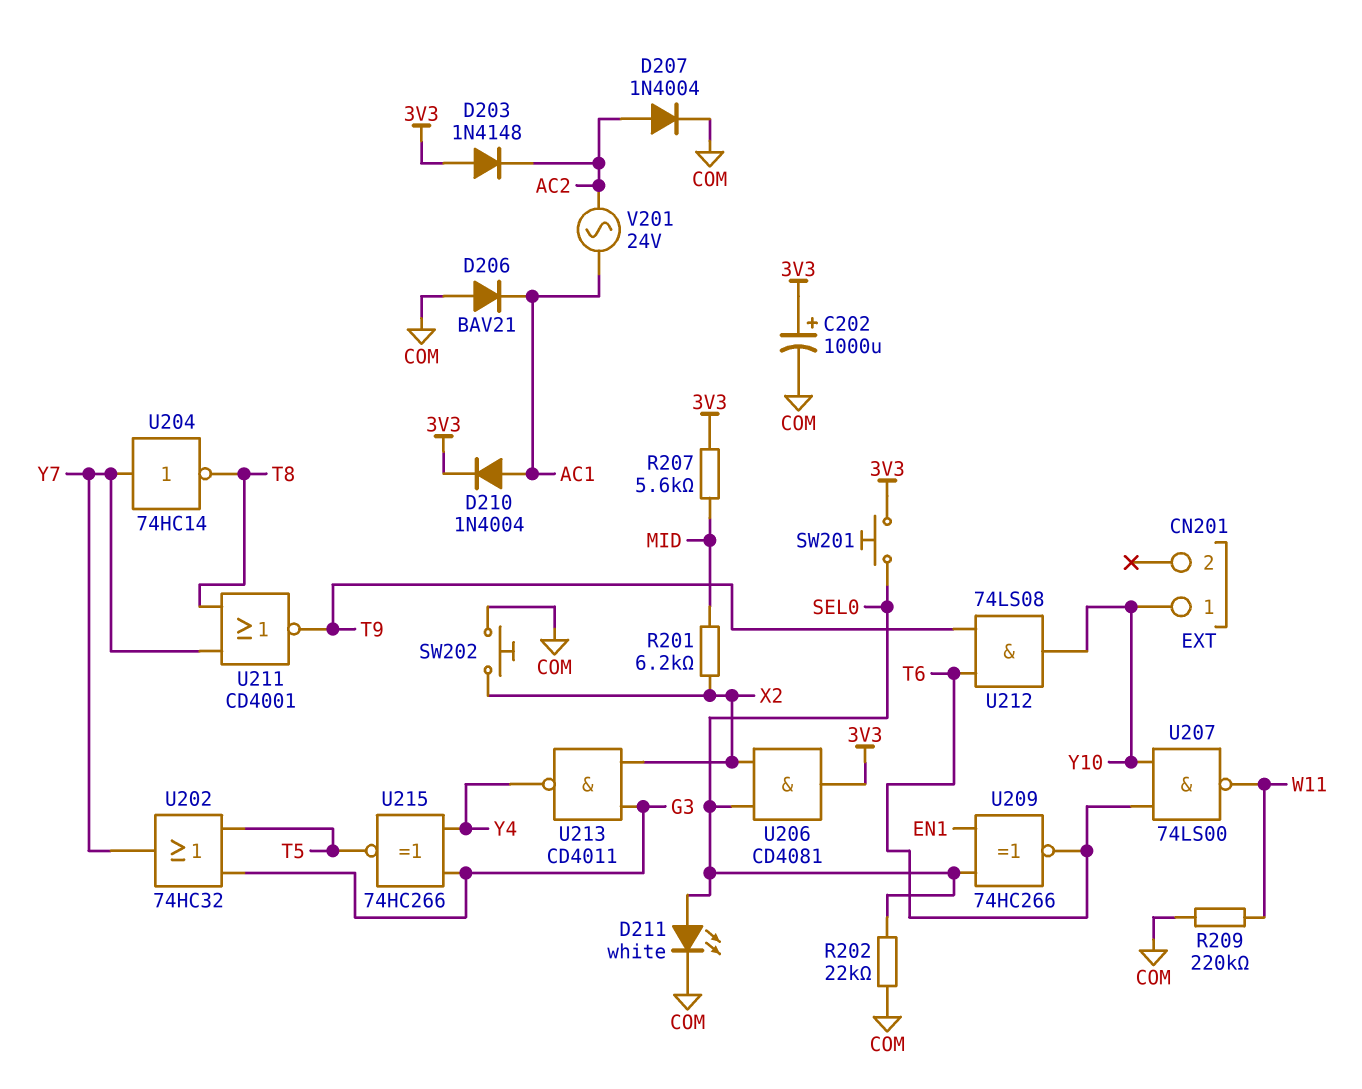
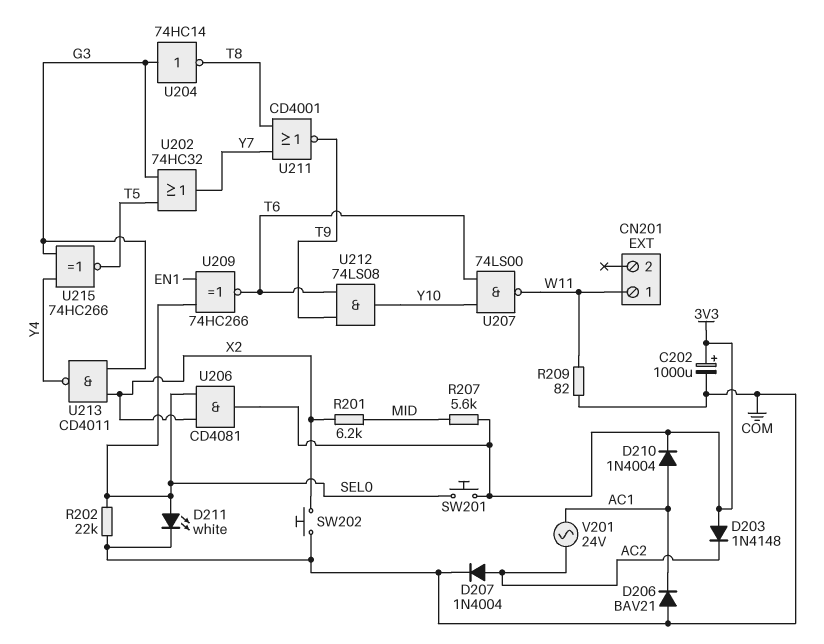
CN201 pin 1: Y10 -> W11
R209: 220k (COM, W11) -> 82 (COM, W11)
U204: NOT 74HC14 (in Y7, out T8) -> NOT 74HC14 (in G3, out T8)

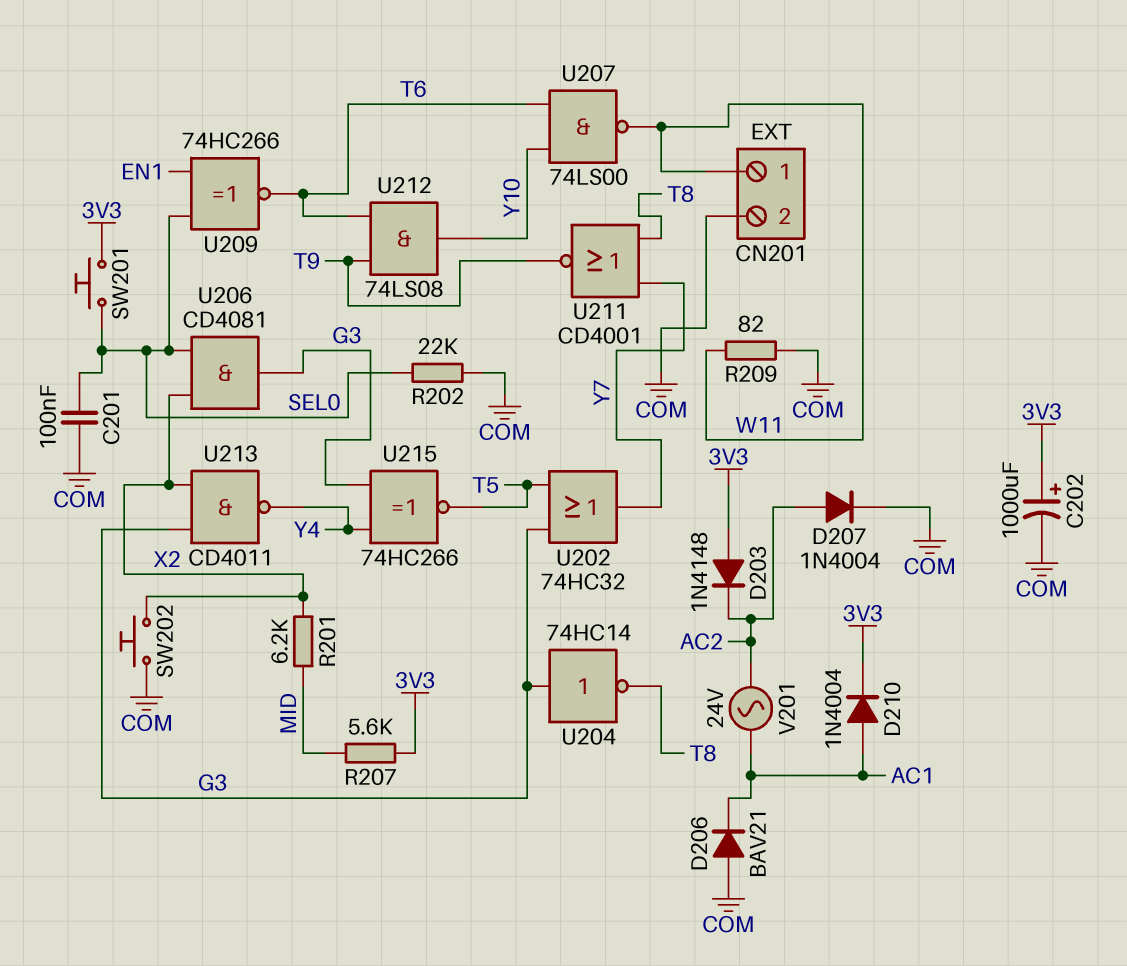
C201: none -> 100nF (COM, SEL0)
CN201 pin 2: none -> COM
D211: LED white (A SEL0, K COM) -> none
U206: AND CD4081 (in SEL0, in X2, out 3V3) -> AND CD4081 (in SEL0, in X2, out G3)

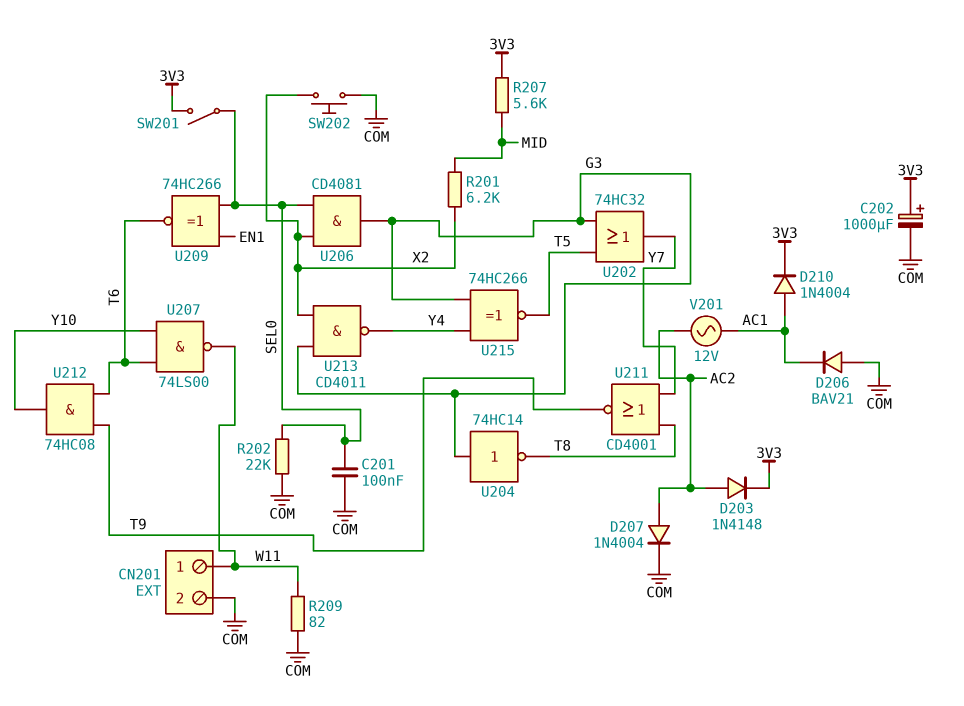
D203: diode 1N4148 (A 3V3, K AC2) -> diode 1N4148 (A AC2, K 3V3)
SW201: button (3V3, SEL0) -> switch (3V3, SEL0)
U212: AND 74LS08 (in T6, in T9, out Y10) -> AND 74HC08 (in T6, in T9, out Y10)
V201: AC 24V (AC1, AC2) -> AC 12V (AC1, AC2)

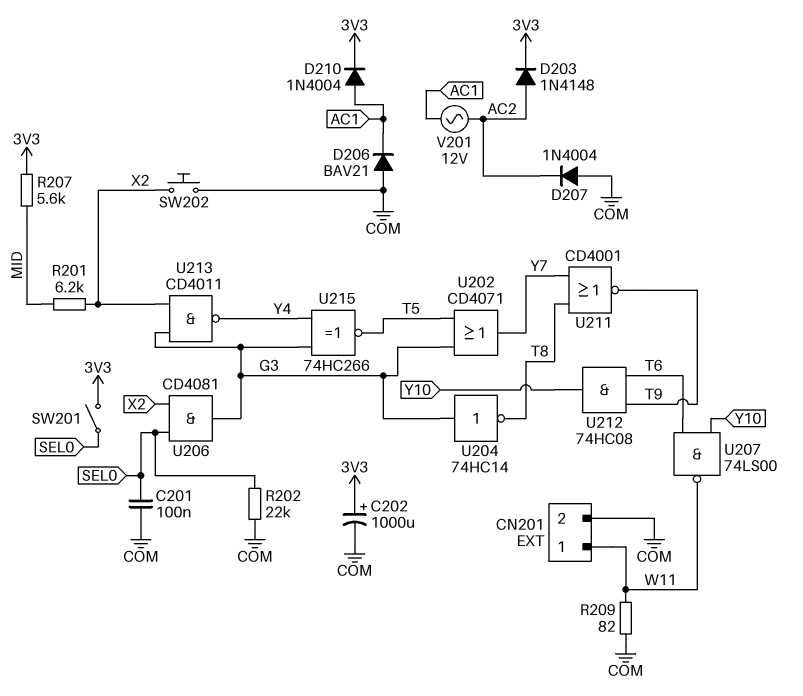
D207: diode 1N4004 (A AC2, K COM) -> diode 1N4004 (A COM, K AC2)
U202: OR 74HC32 (in G3, in T5, out Y7) -> OR CD4071 (in G3, in T5, out Y7)
U209: XNOR 74HC266 (in EN1, in SEL0, out T6) -> none

